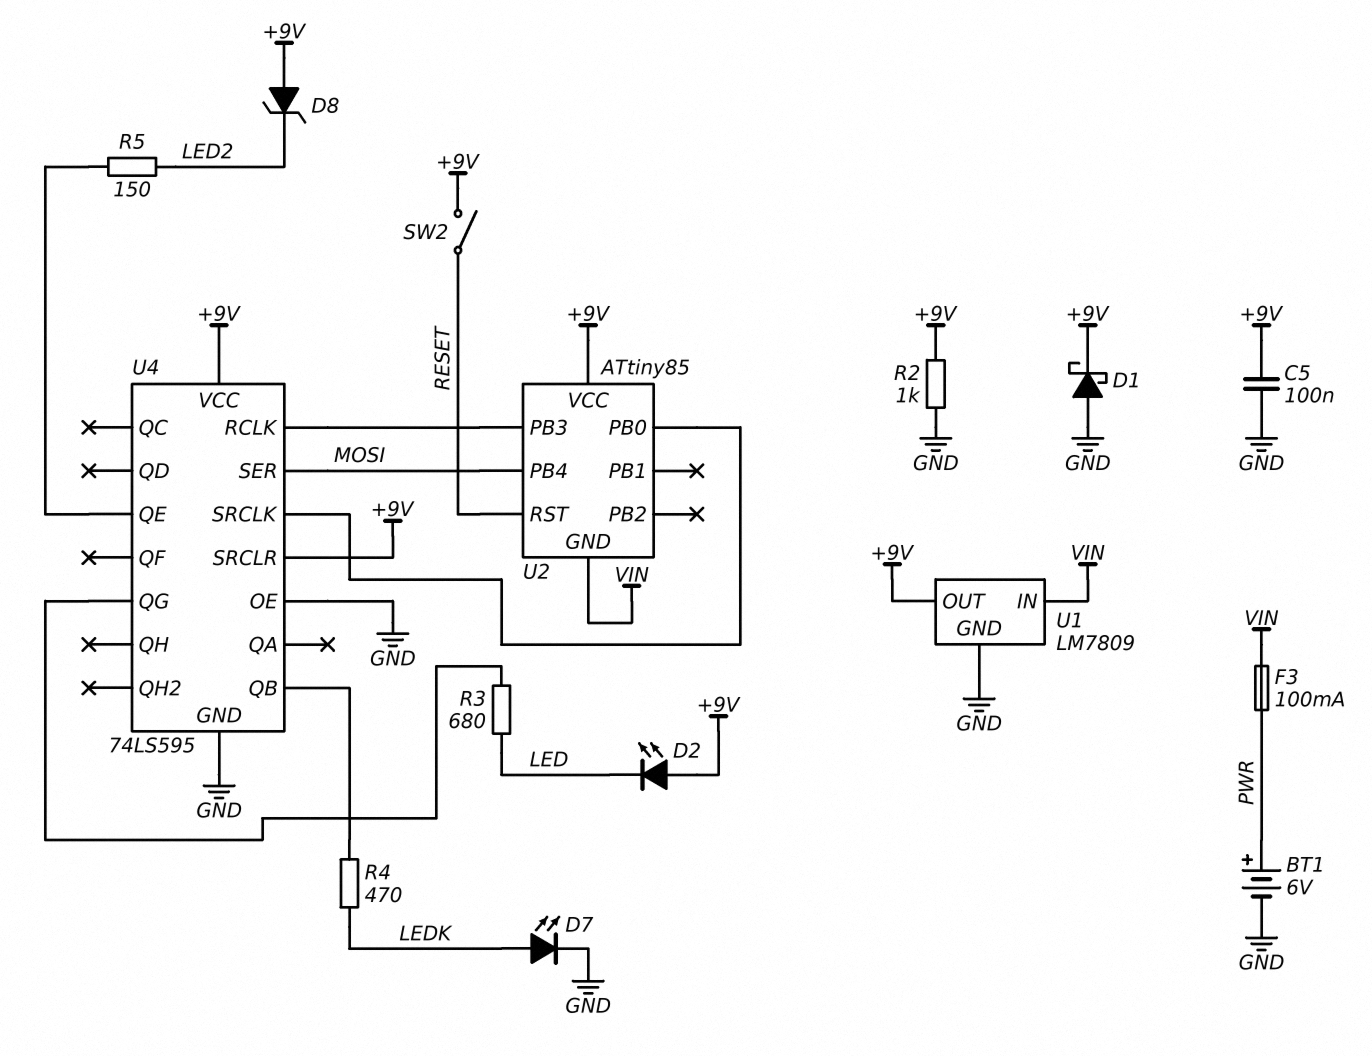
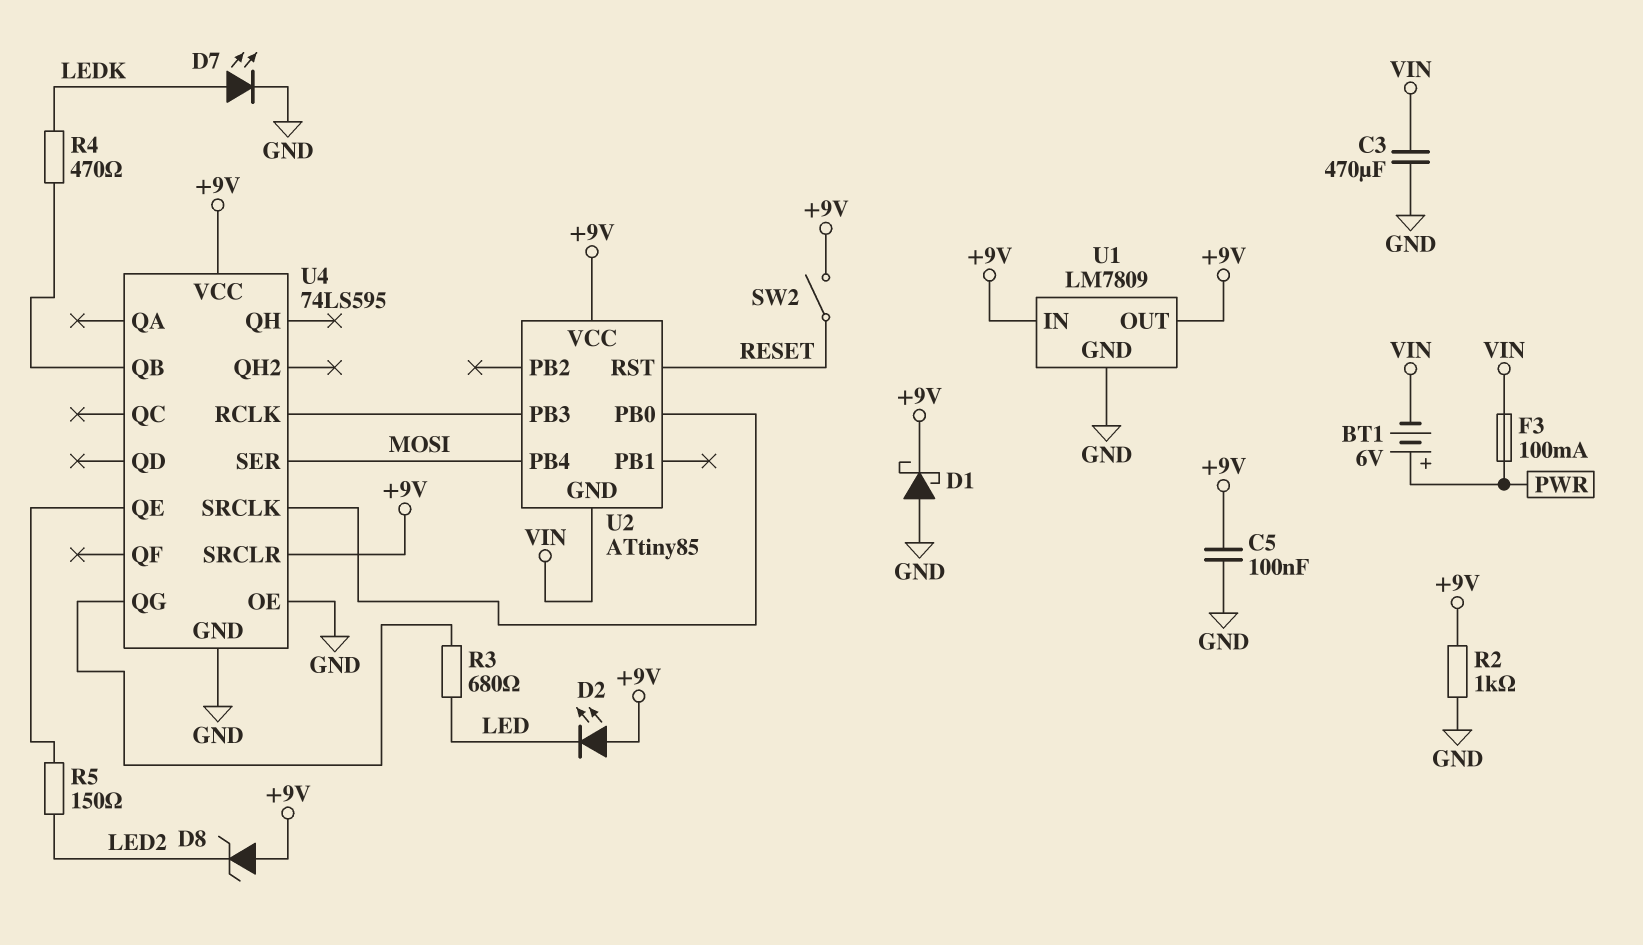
BT1: 6V (plus PWR, minus GND) -> 6V (plus PWR, minus VIN)
C3: none -> 470uF (GND, VIN)
U1 pin IN: VIN -> +9V

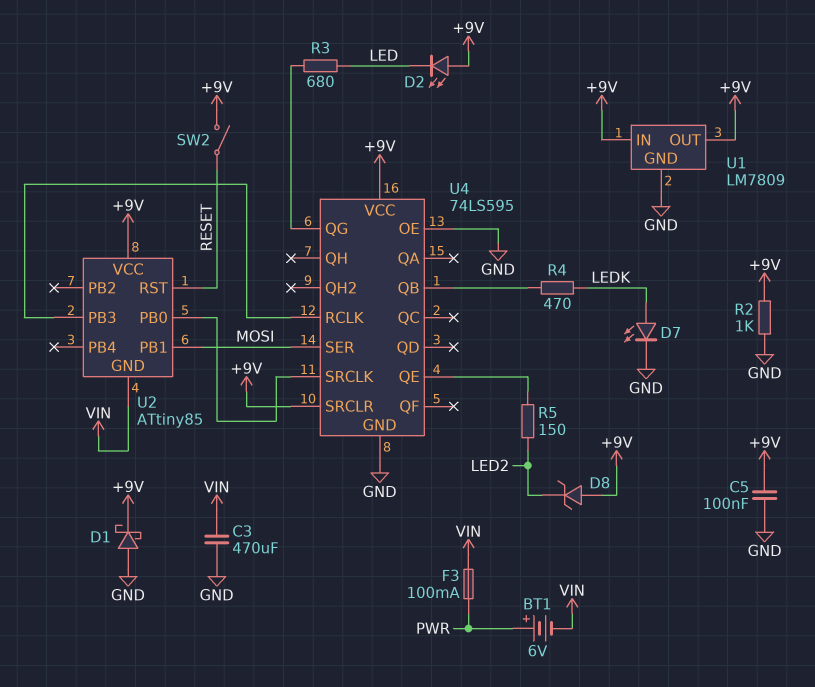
U2 pin PB1: none -> MOSI
U2 pin PB4: MOSI -> none

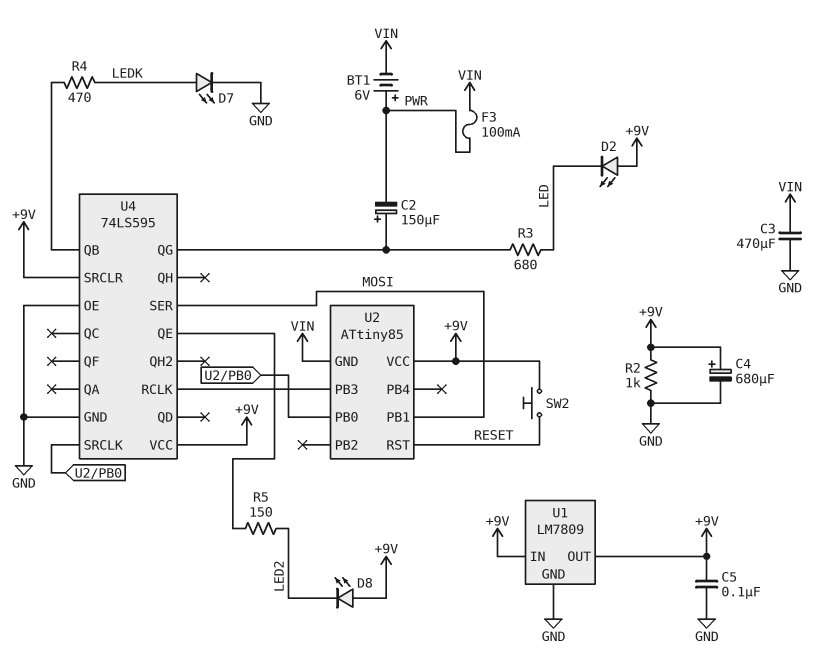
C2: none -> 150uF (plus U4/QG, minus PWR)
C4: none -> 680uF (plus +9V, minus GND)
D1: schottky (A GND, K +9V) -> none
D8: zener (A +9V, K LED2) -> LED (A +9V, K LED2)
SW2: switch (+9V, RESET) -> button (+9V, RESET)

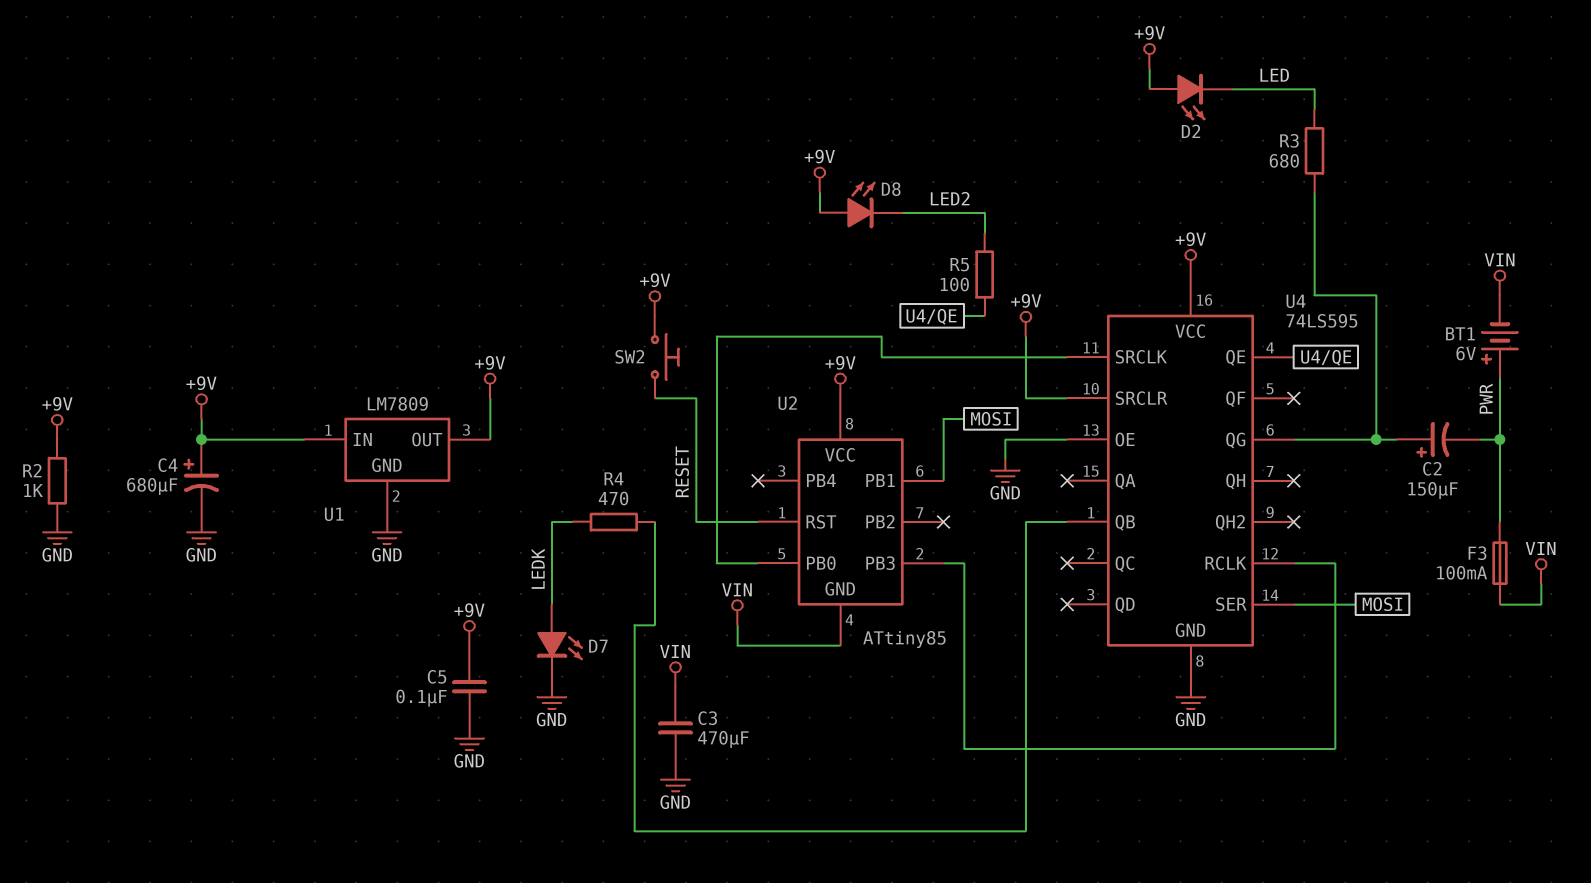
R5: 150 (LED2, U4/QE) -> 100 (LED2, U4/QE)

